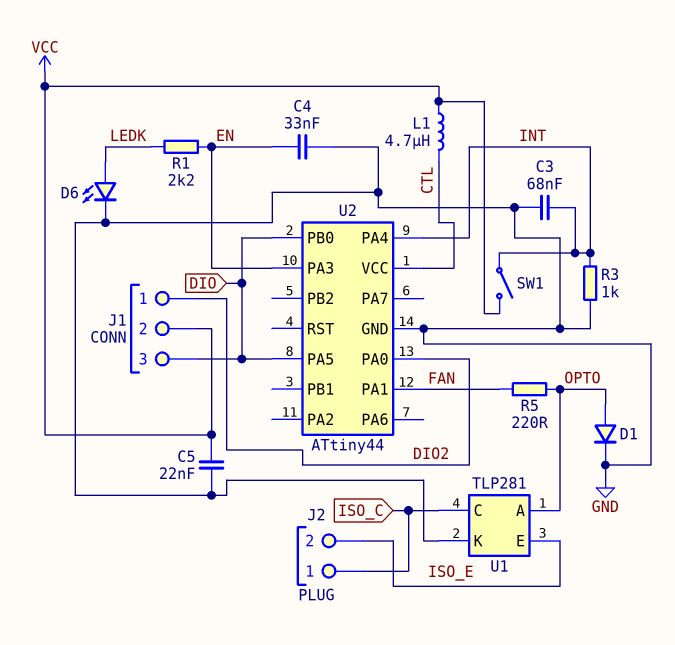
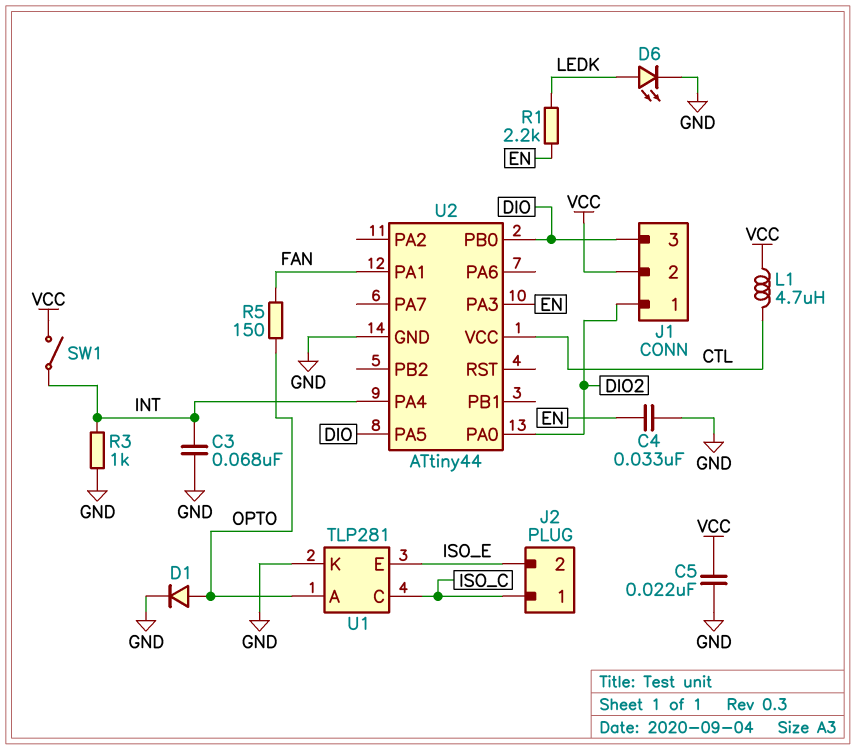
R5: 220 (FAN, OPTO) -> 150 (FAN, OPTO)

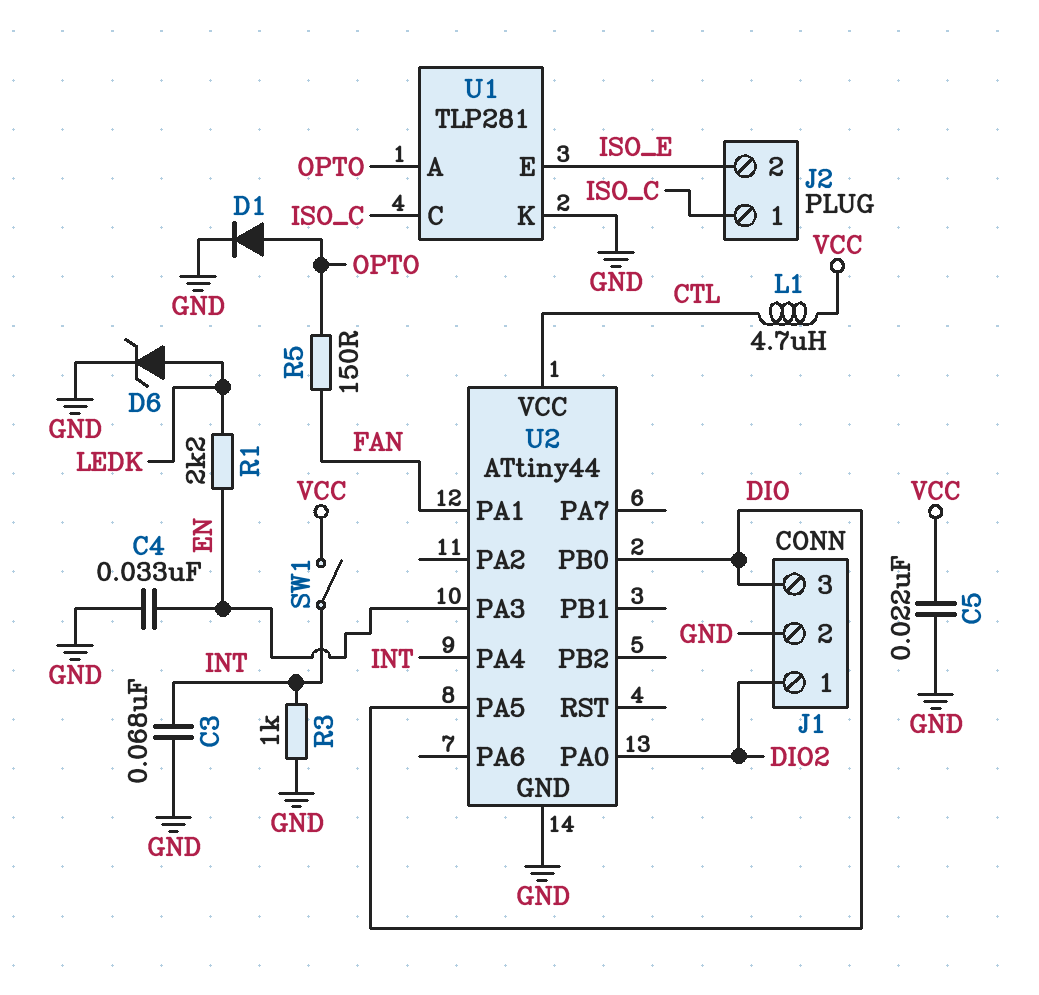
D6: LED (A LEDK, K GND) -> zener (A LEDK, K GND)
J1 pin 2: VCC -> GND

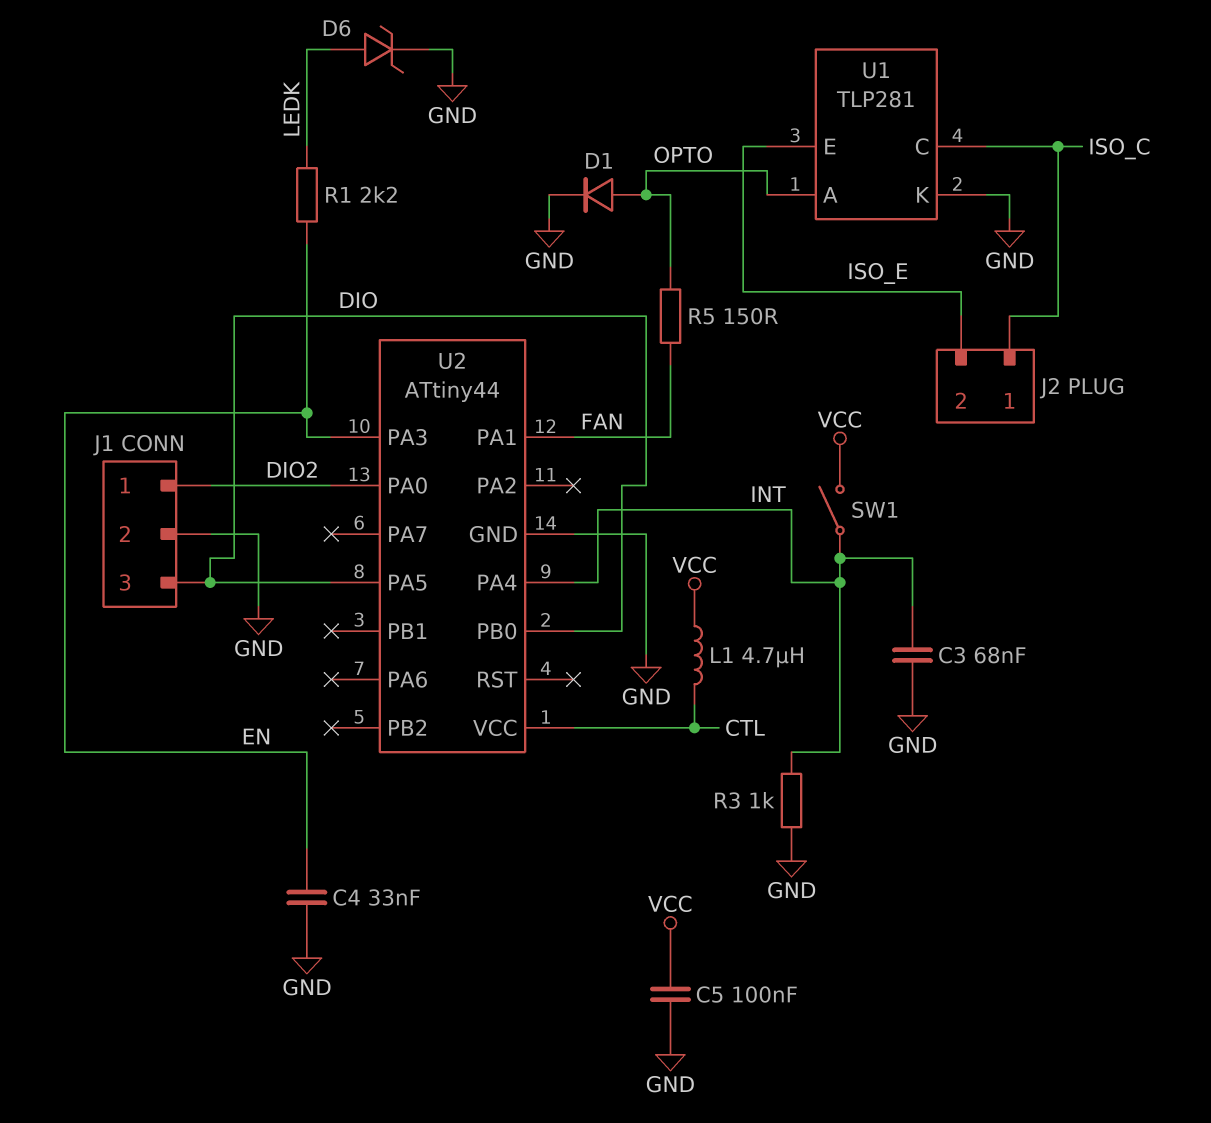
C5: 22nF (GND, VCC) -> 100nF (GND, VCC)

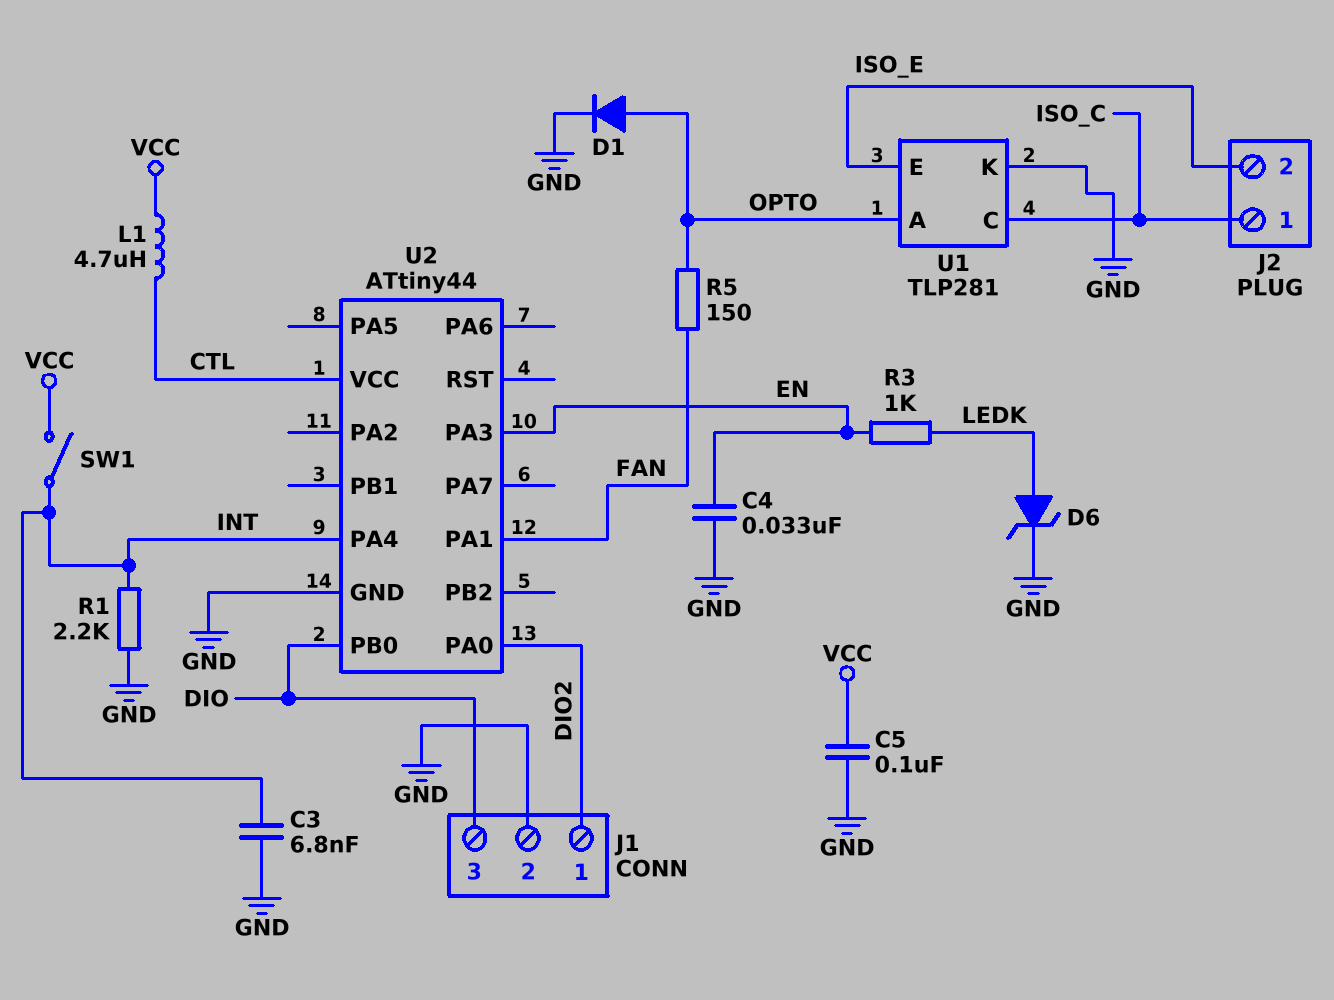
C3: 68nF (GND, INT) -> 6.8nF (GND, INT)
R1: 2.2k (EN, LEDK) -> 2.2k (GND, INT)
R3: 1k (GND, INT) -> 1k (EN, LEDK)
U2 pin PA5: DIO -> none

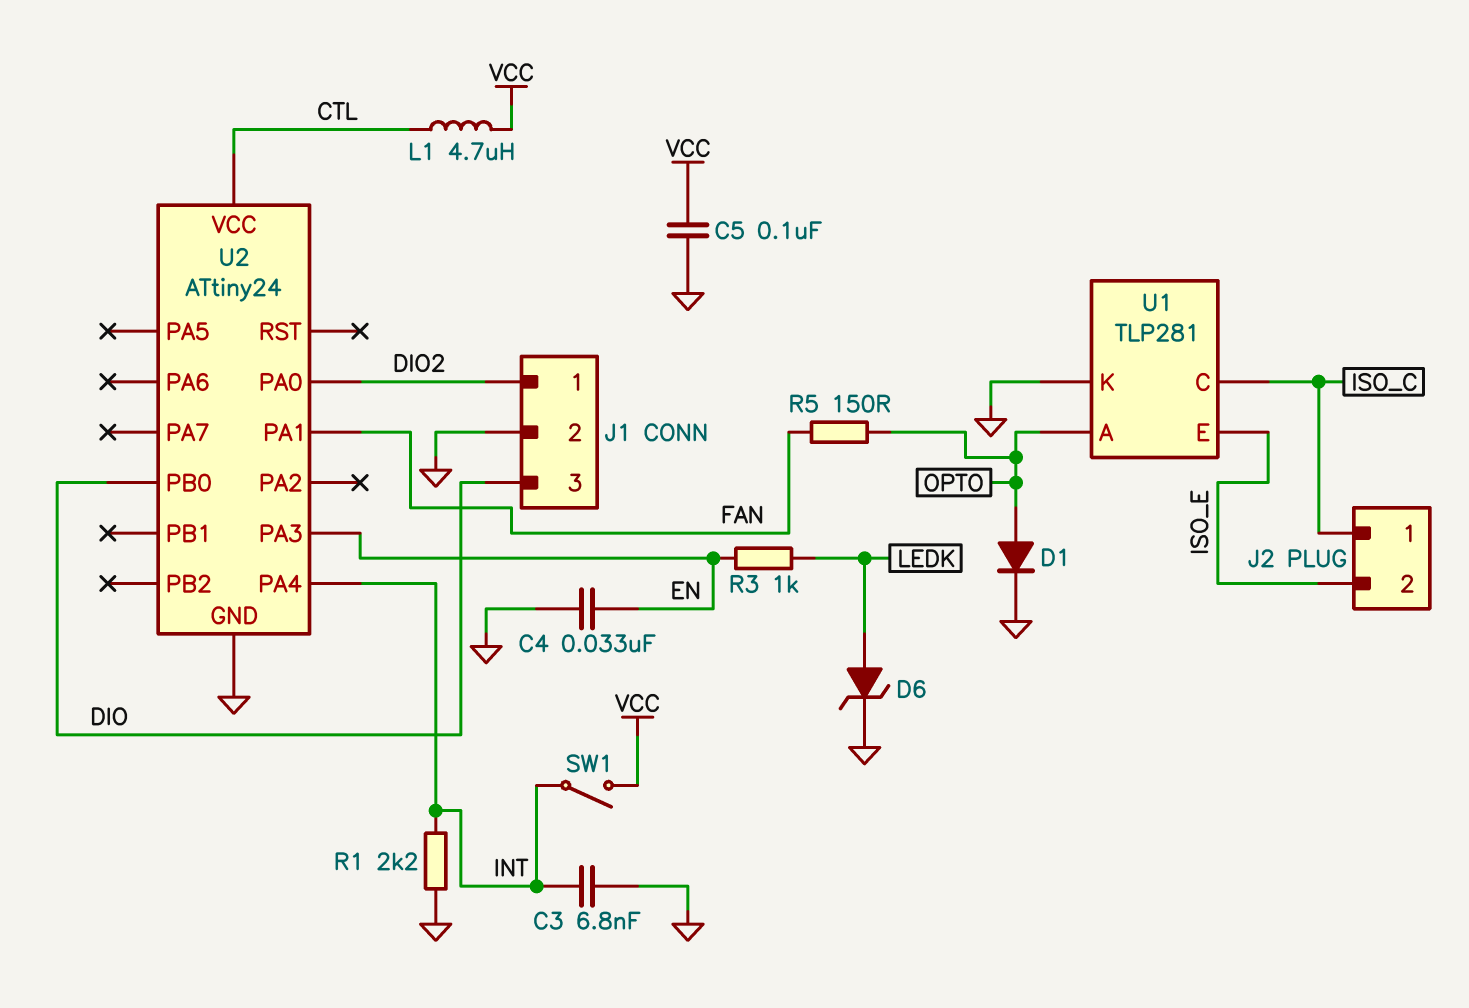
U2: ATtiny44 -> ATtiny24

